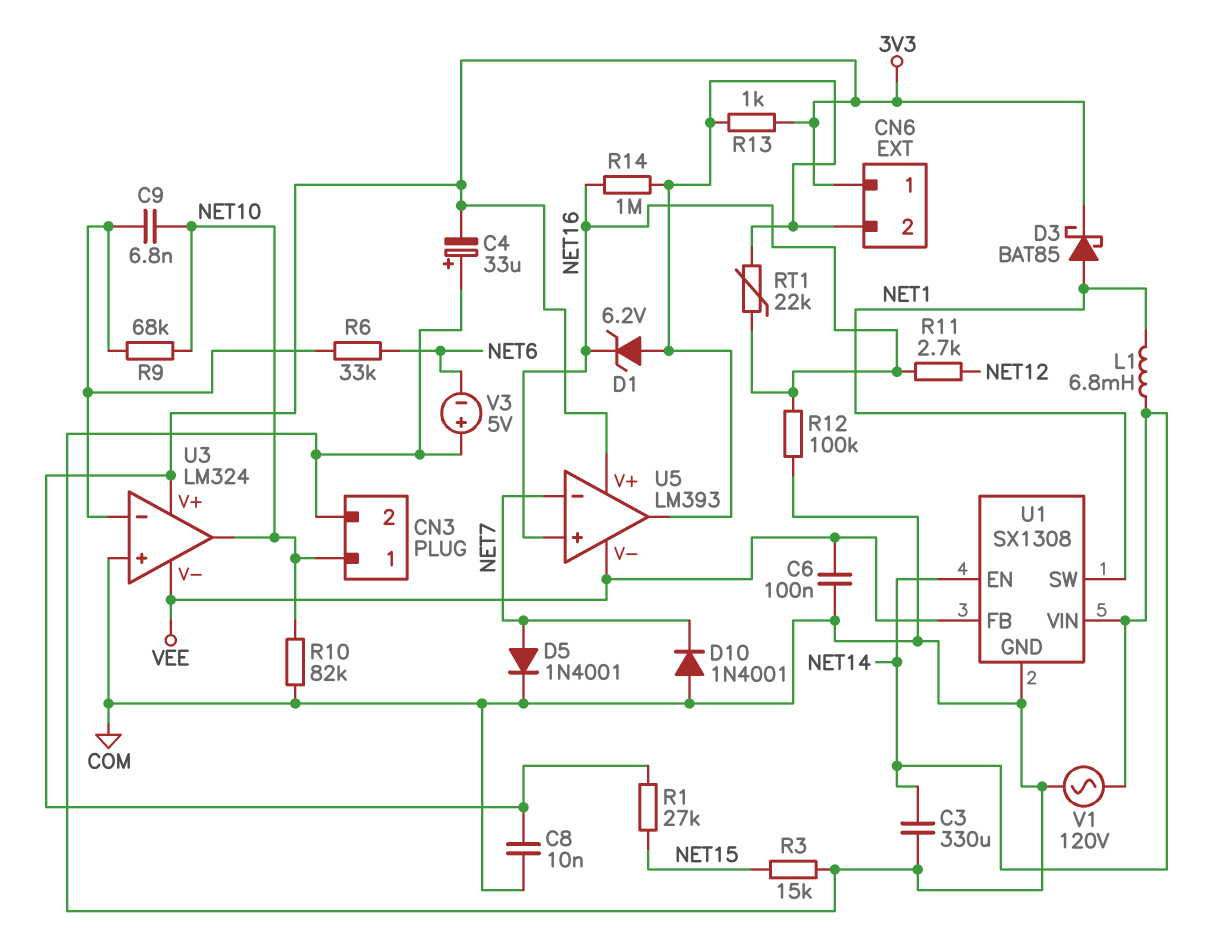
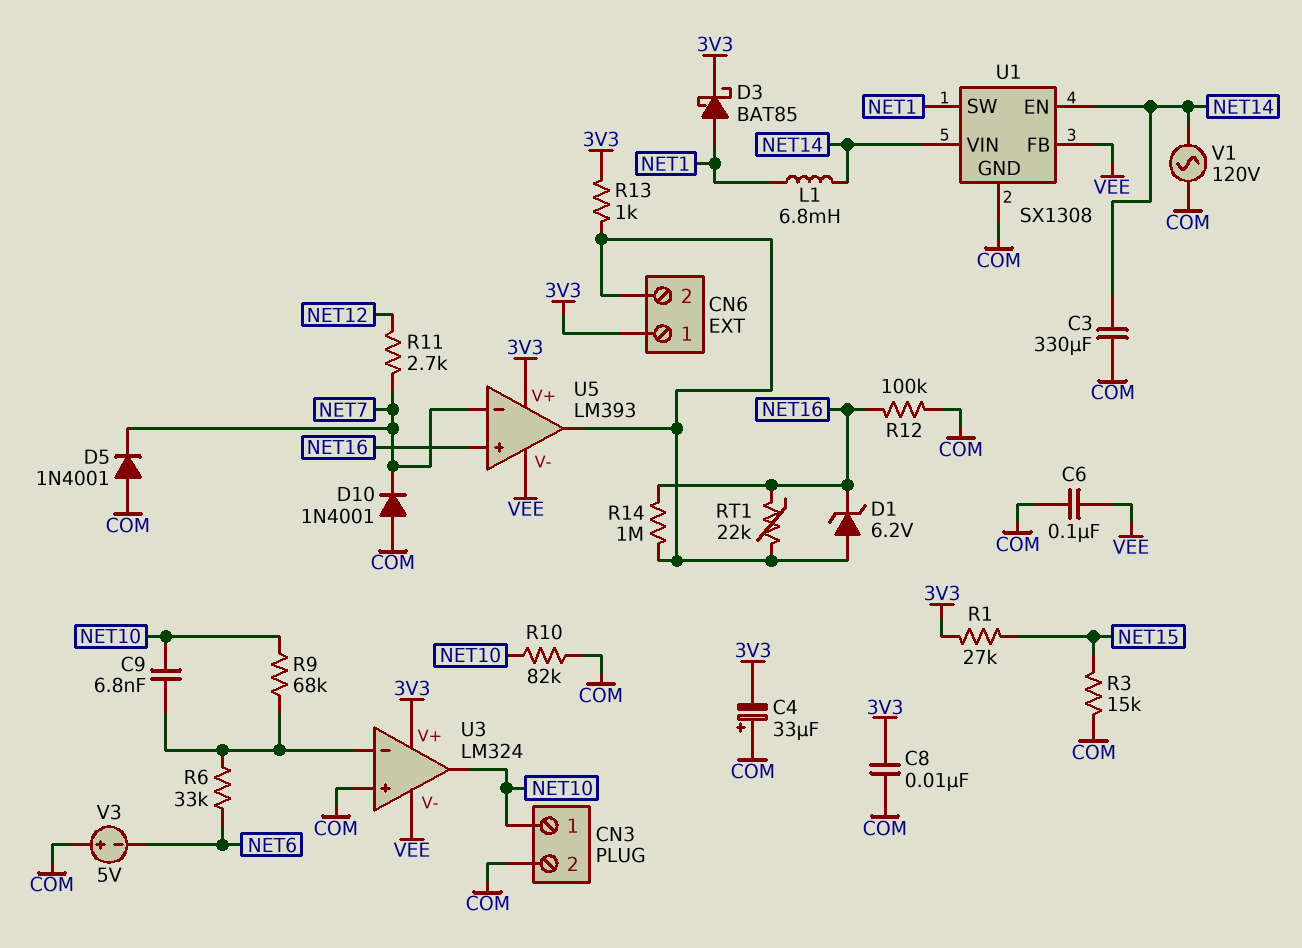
D5: diode 1N4001 (A NET7, K COM) -> diode 1N4001 (A COM, K NET7)
R11: 2.7k (NET12, NET16) -> 2.7k (NET7, NET12)

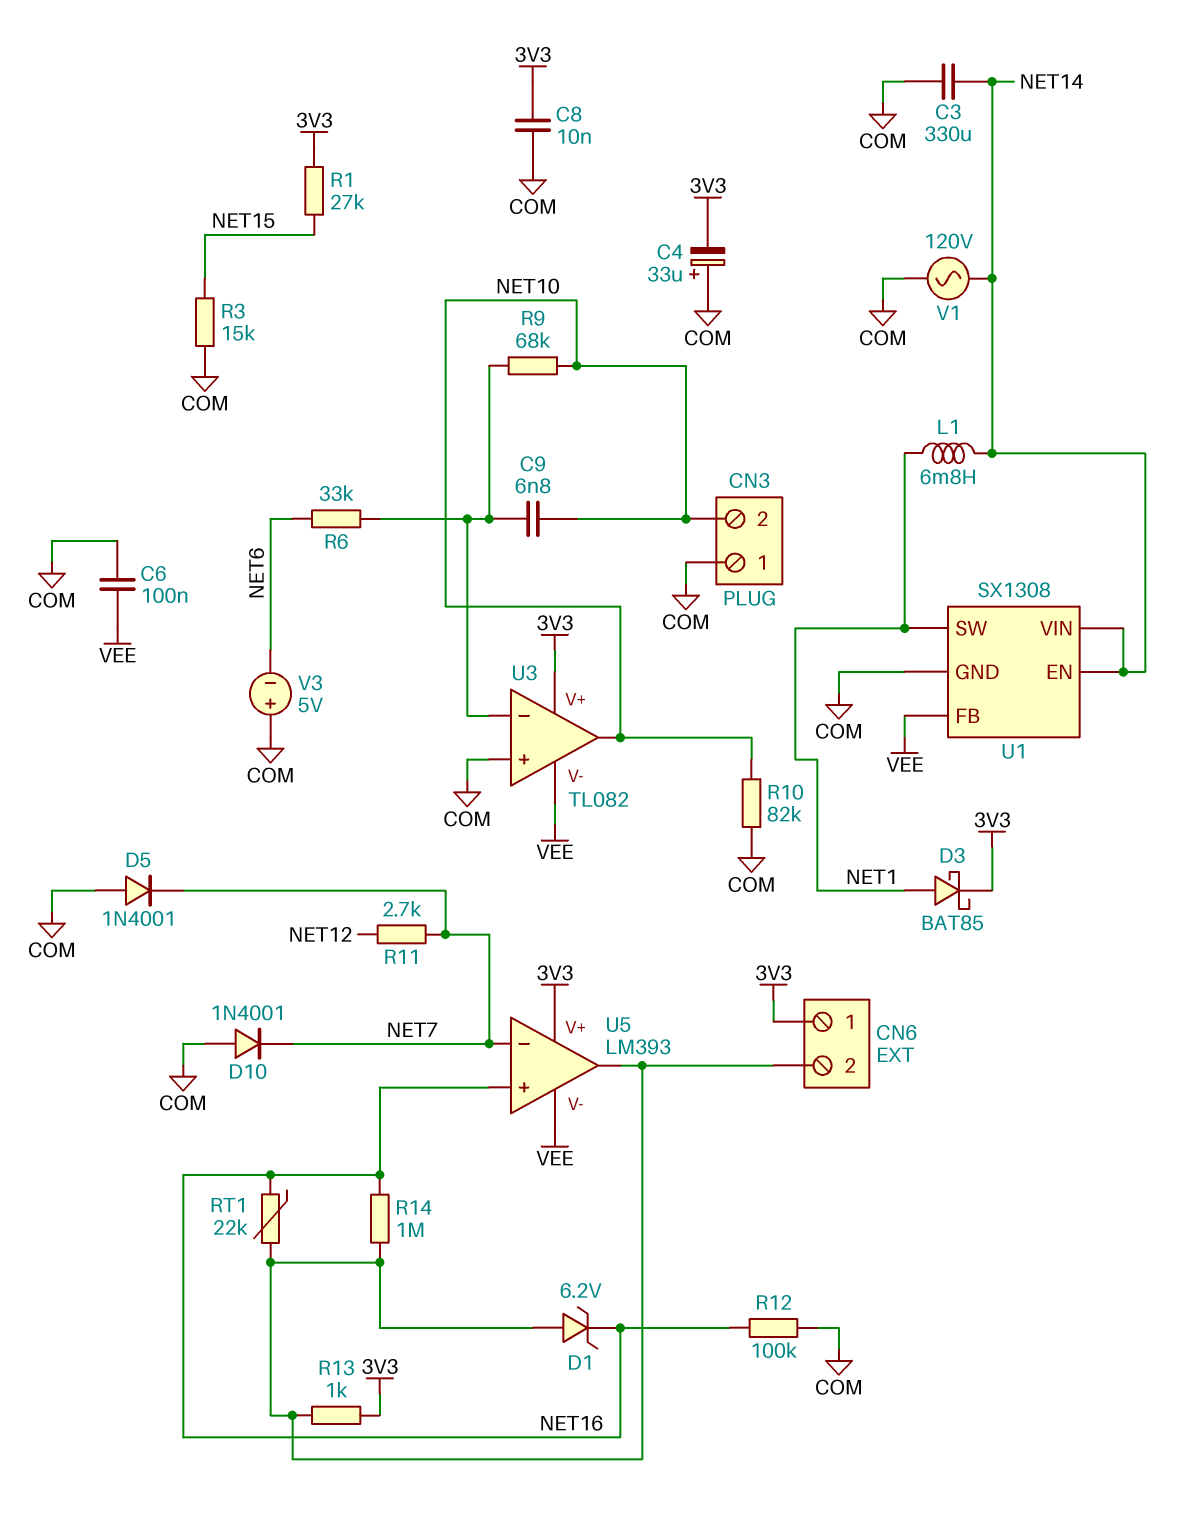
CN3 pin 1: NET10 -> COM
CN3 pin 2: COM -> NET10
U3: LM324 -> TL082

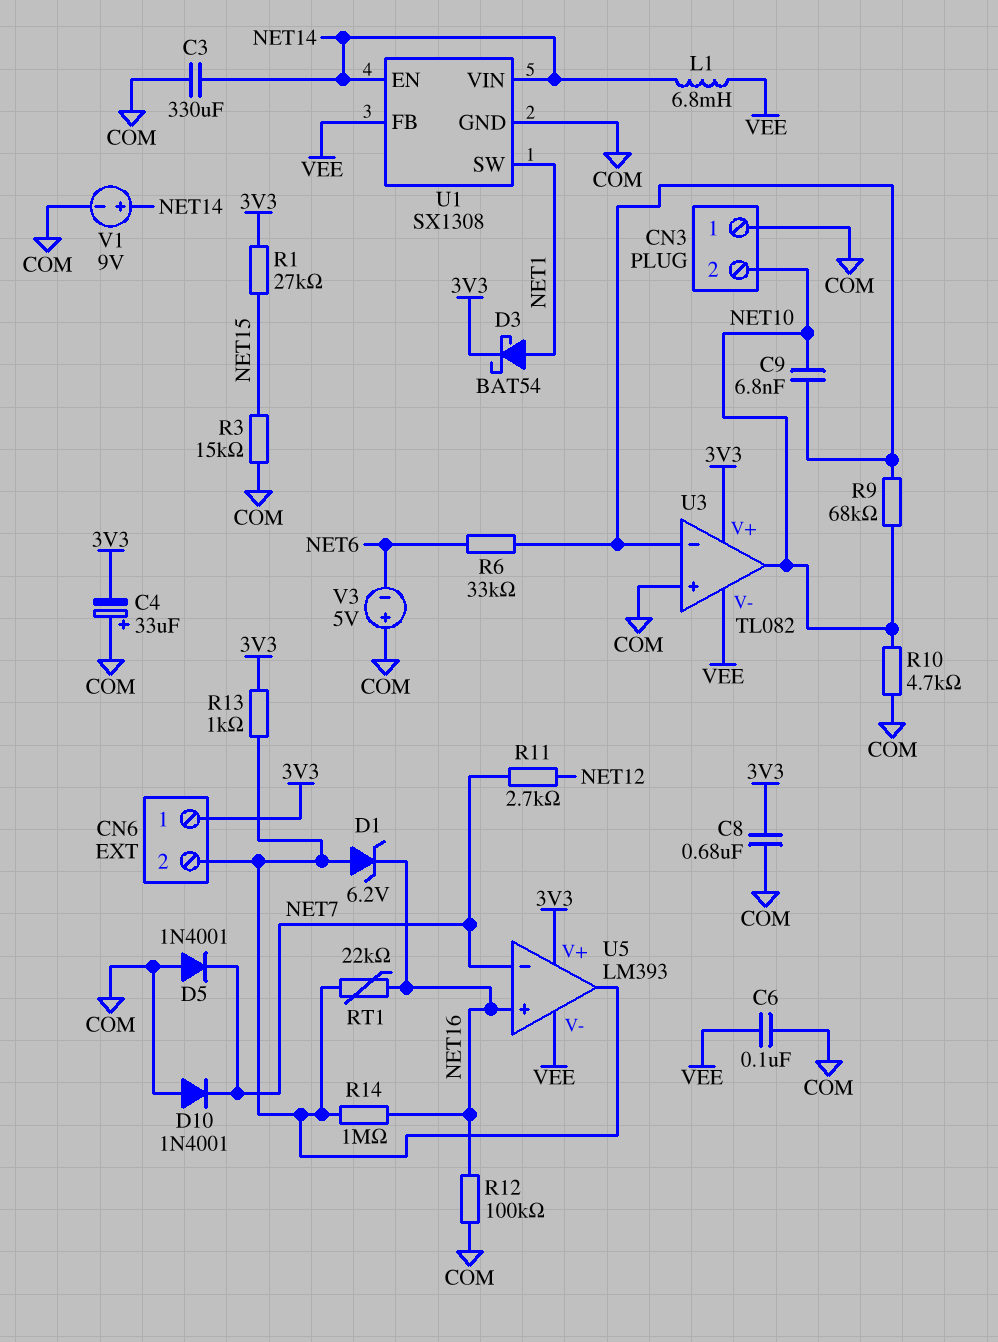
C8: 10nF (3V3, COM) -> 680nF (3V3, COM)
D3: schottky BAT85 (A NET1, K 3V3) -> schottky BAT54 (A NET1, K 3V3)
L1: 6.8mH (NET1, NET14) -> 6.8mH (NET14, VEE)
R10: 82k (COM, NET10) -> 4.7k (COM, NET10)
V1: AC 120V (COM, NET14) -> 9V (plus NET14, minus COM)

